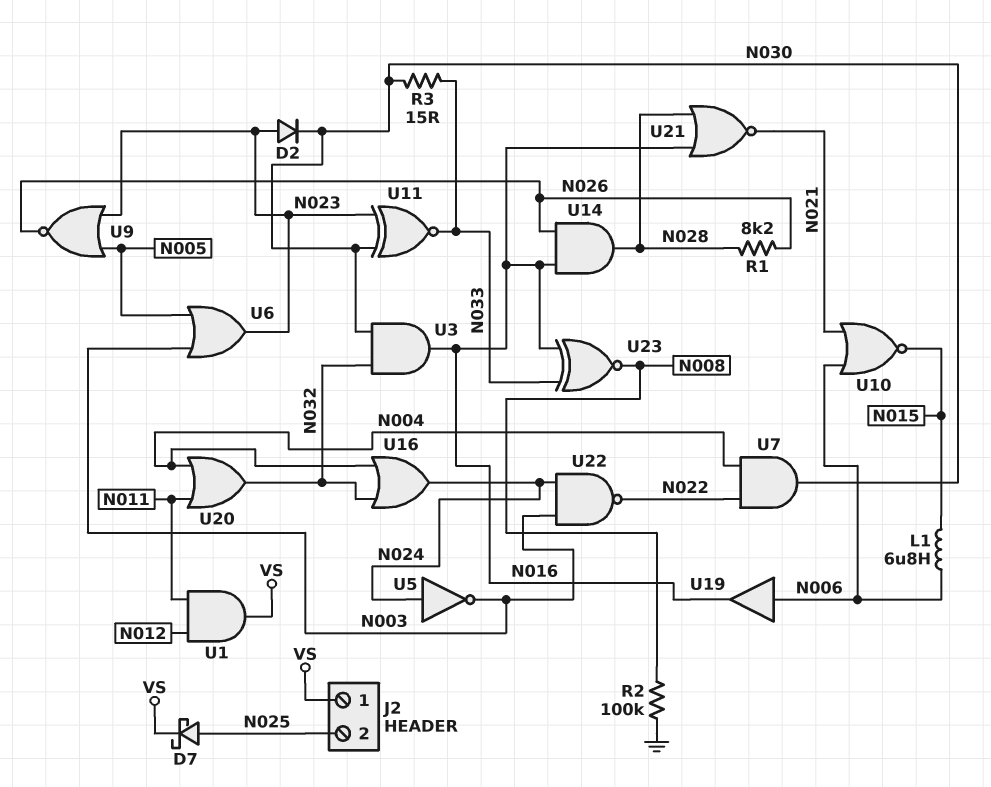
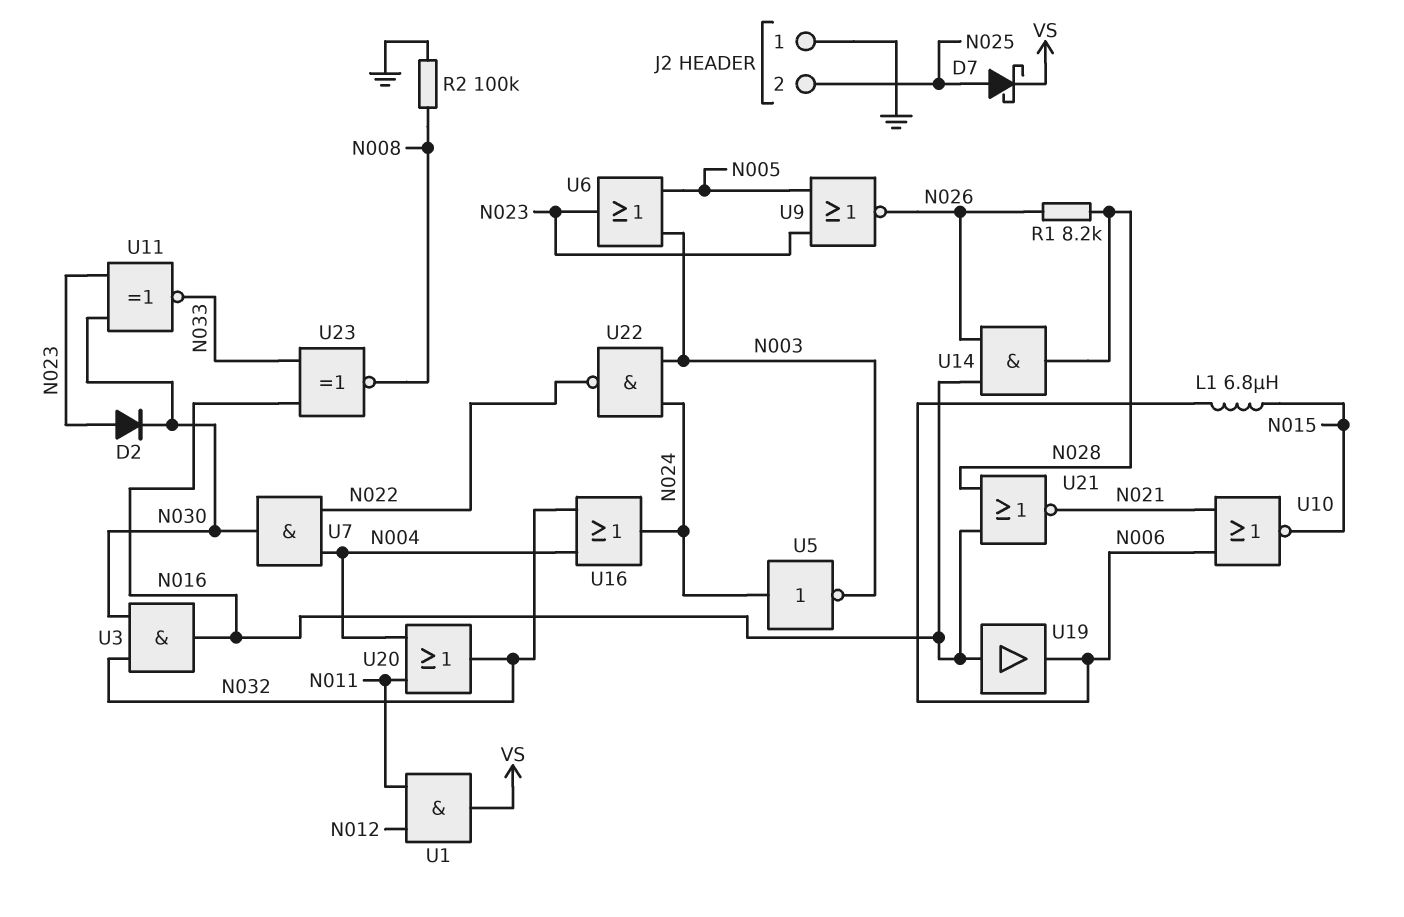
J2 pin 1: VS -> GND
R3: 15 (N030, N033) -> none
U19: buffer (in N006, out N016) -> buffer (in N016, out N006)

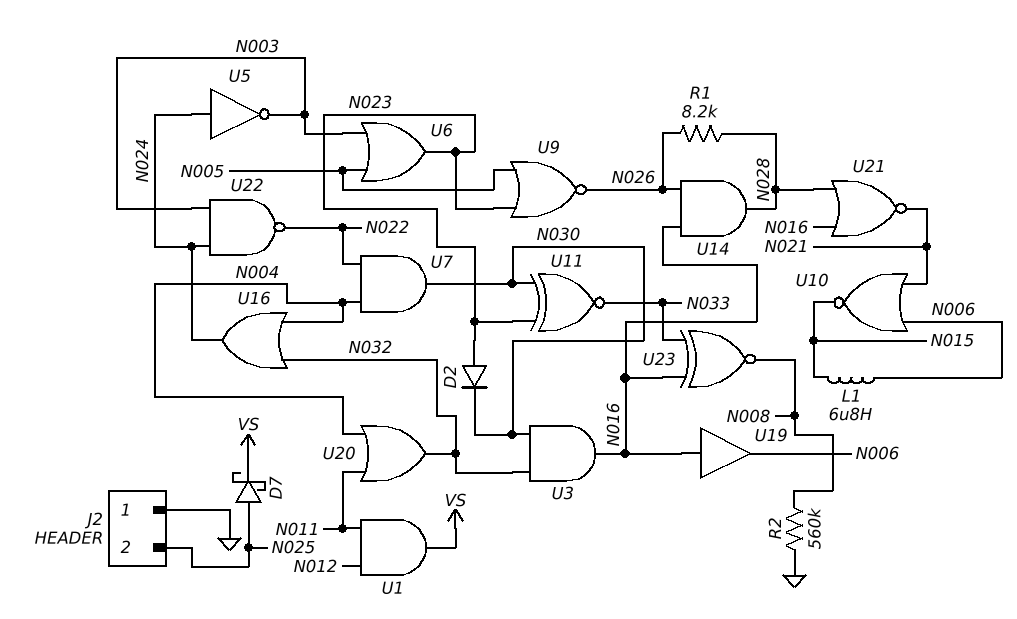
R2: 100k (GND, N008) -> 560k (GND, N008)

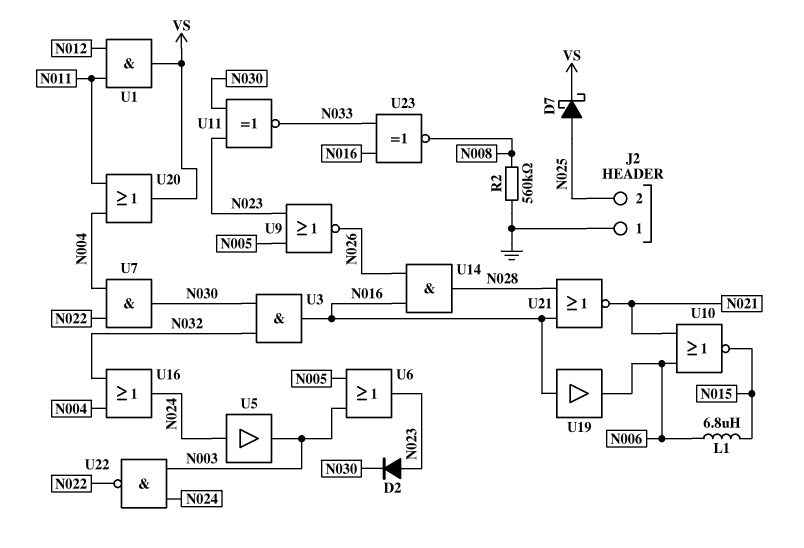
R1: 8.2k (N026, N028) -> none
U5: NOT (in N024, out N003) -> buffer (in N024, out N003)
U20: OR (in N004, in N011, out N032) -> OR (in N004, in N011, out VS)

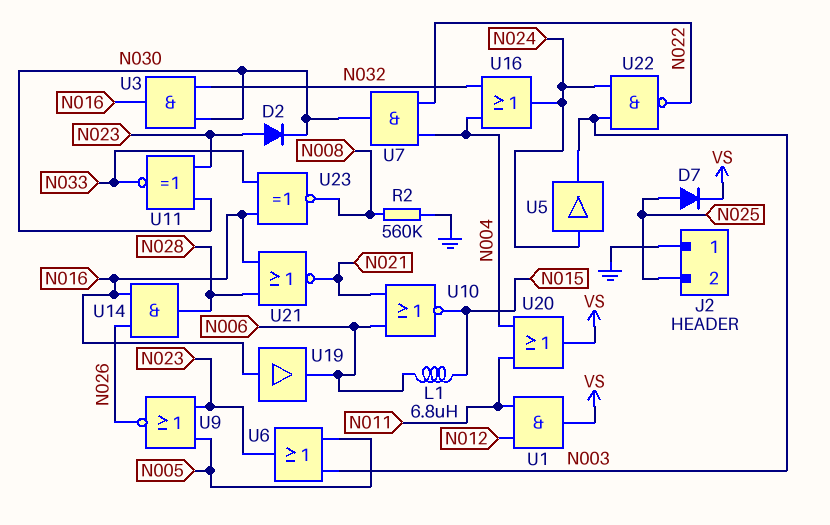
D7: schottky (A N025, K VS) -> diode (A N025, K VS)

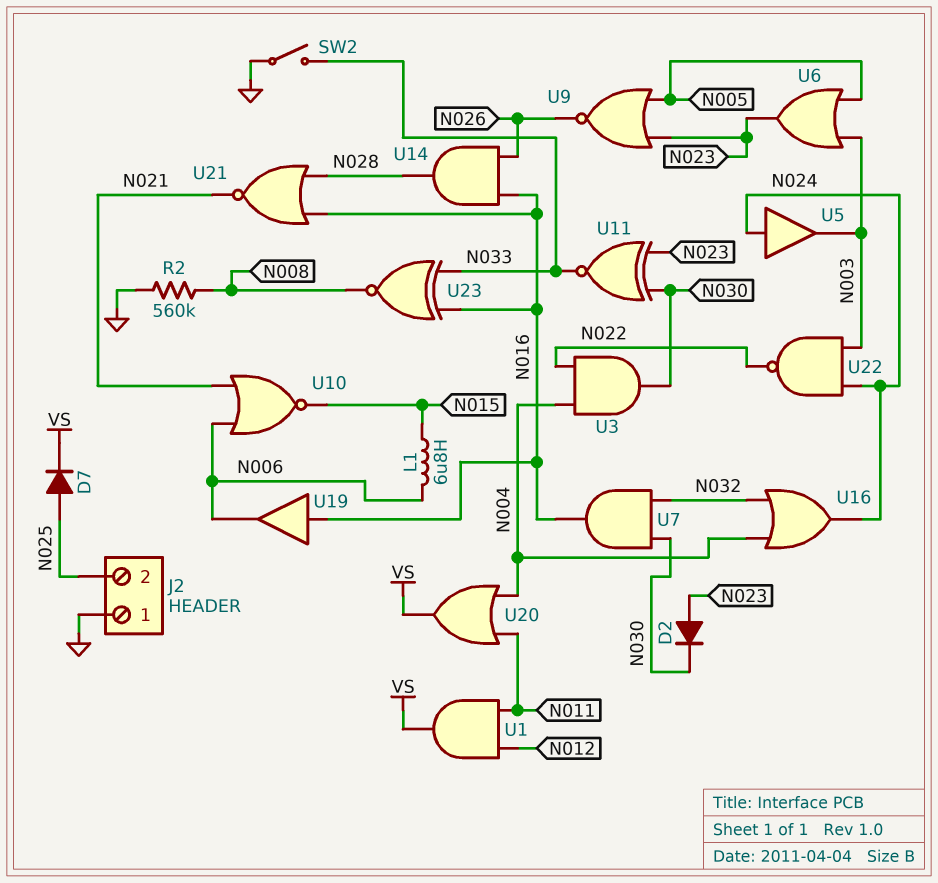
SW2: none -> switch (GND, N033)
U3: AND (in N030, in N032, out N016) -> AND (in N004, in N022, out N030)
U7: AND (in N004, in N022, out N030) -> AND (in N030, in N032, out N016)

